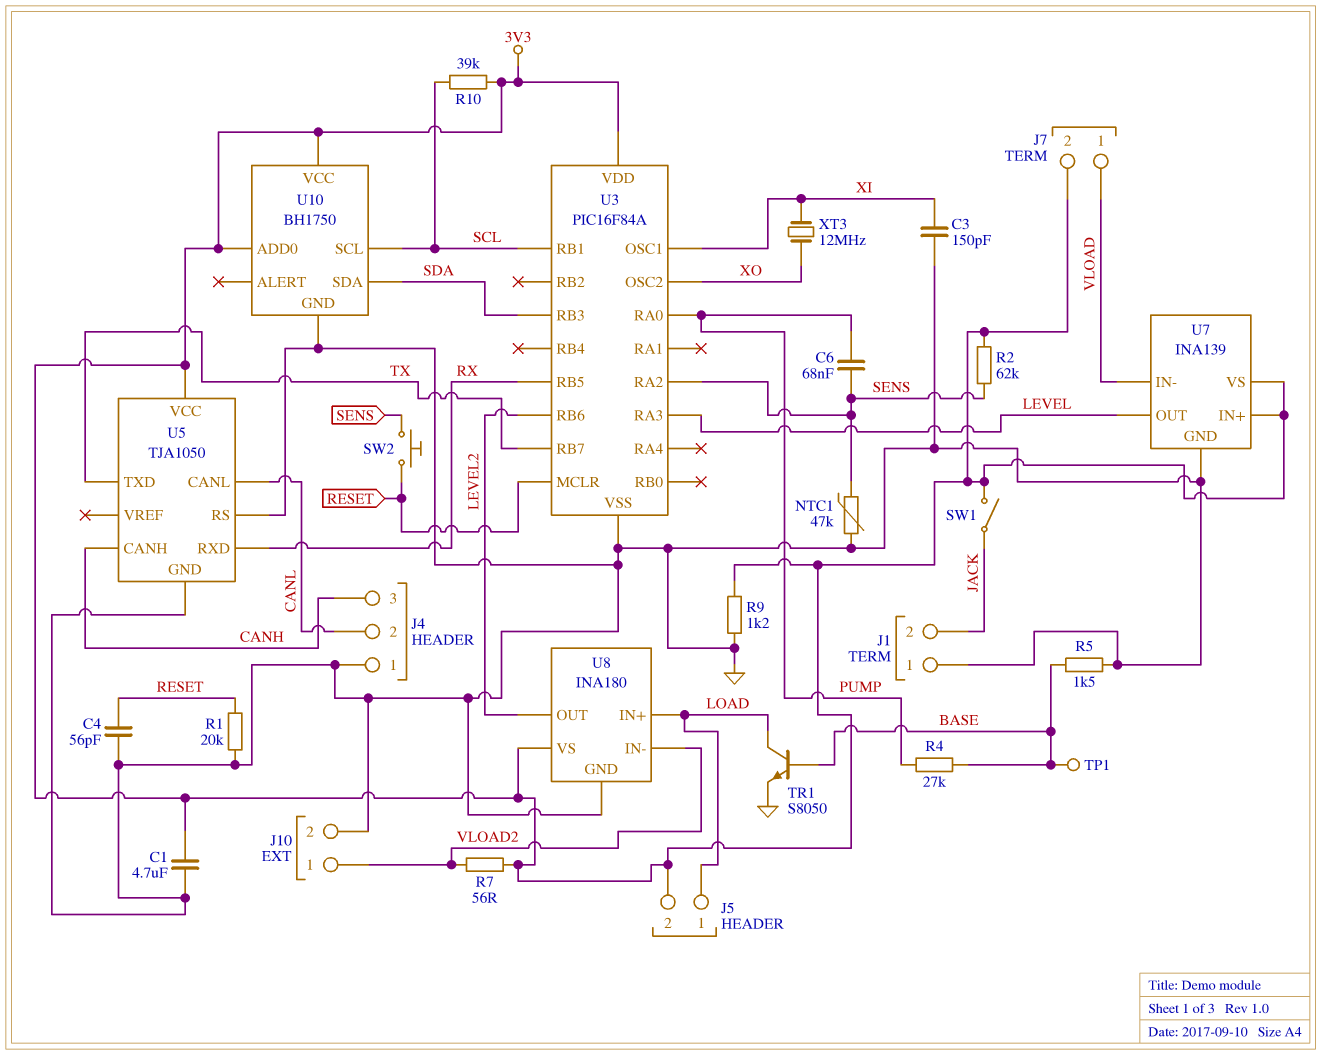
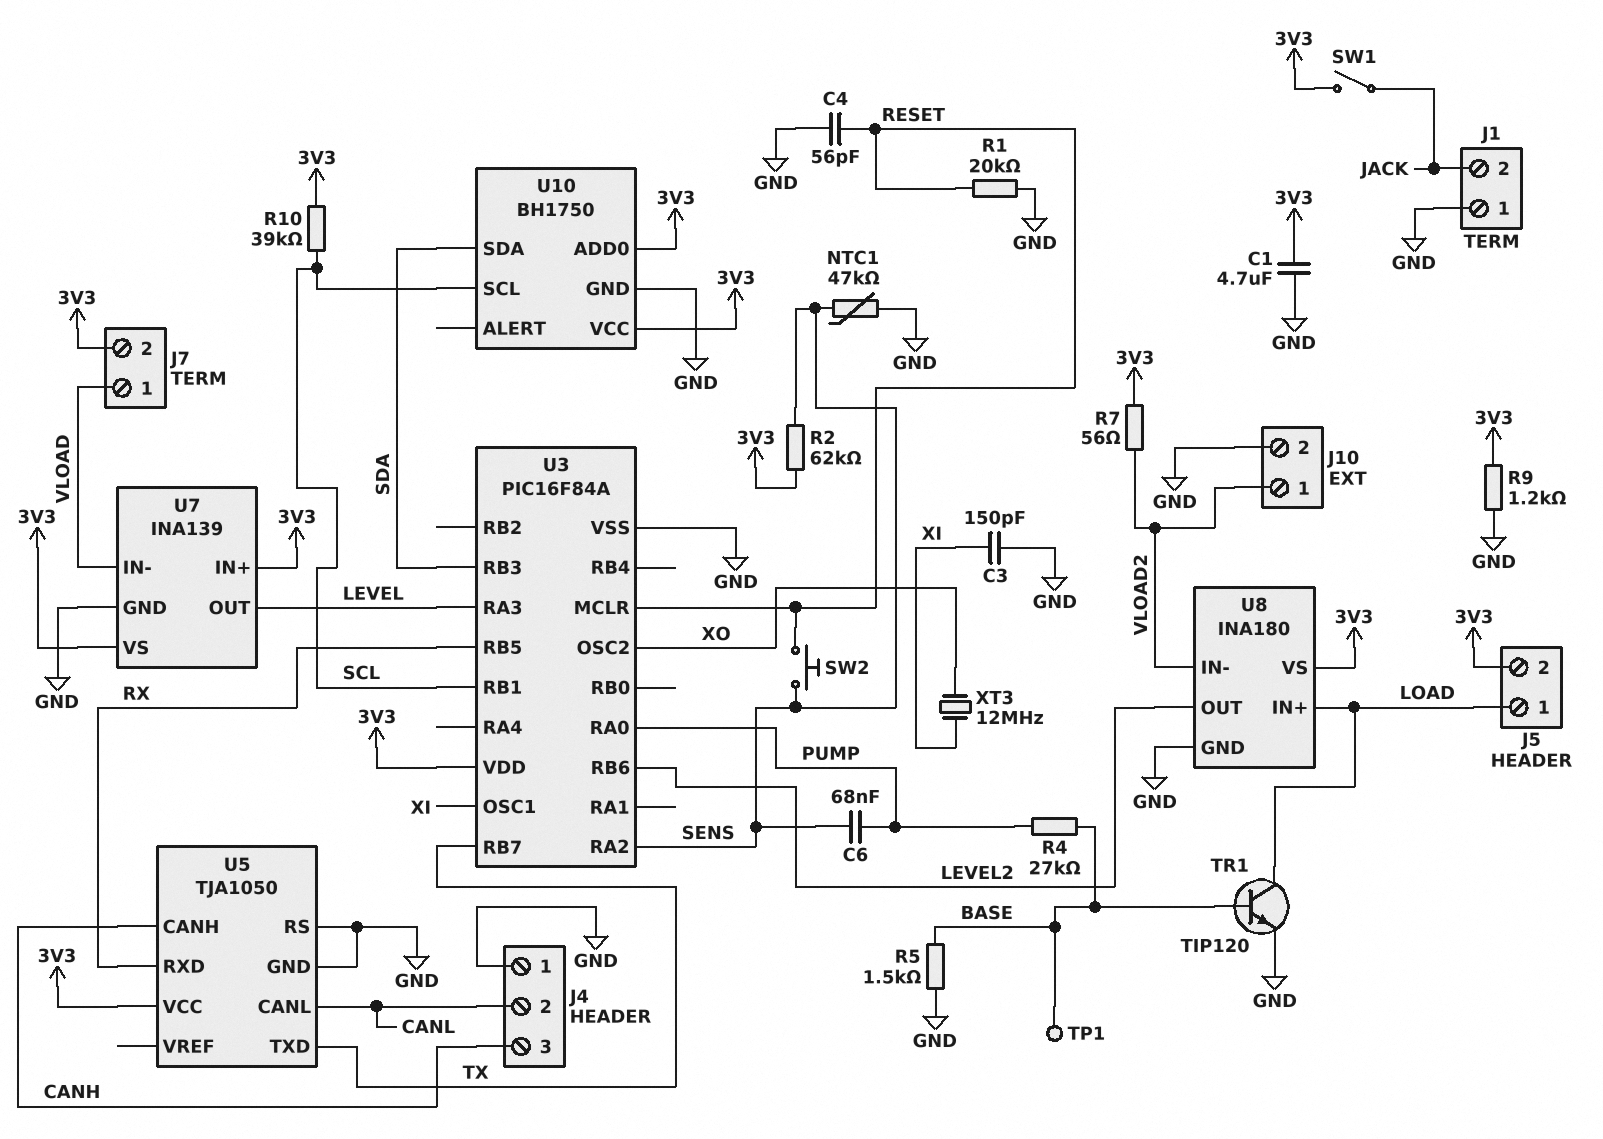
TR1: NPN S8050 (B BASE, C LOAD, E GND) -> NPN TIP120 (B BASE, C LOAD, E GND)

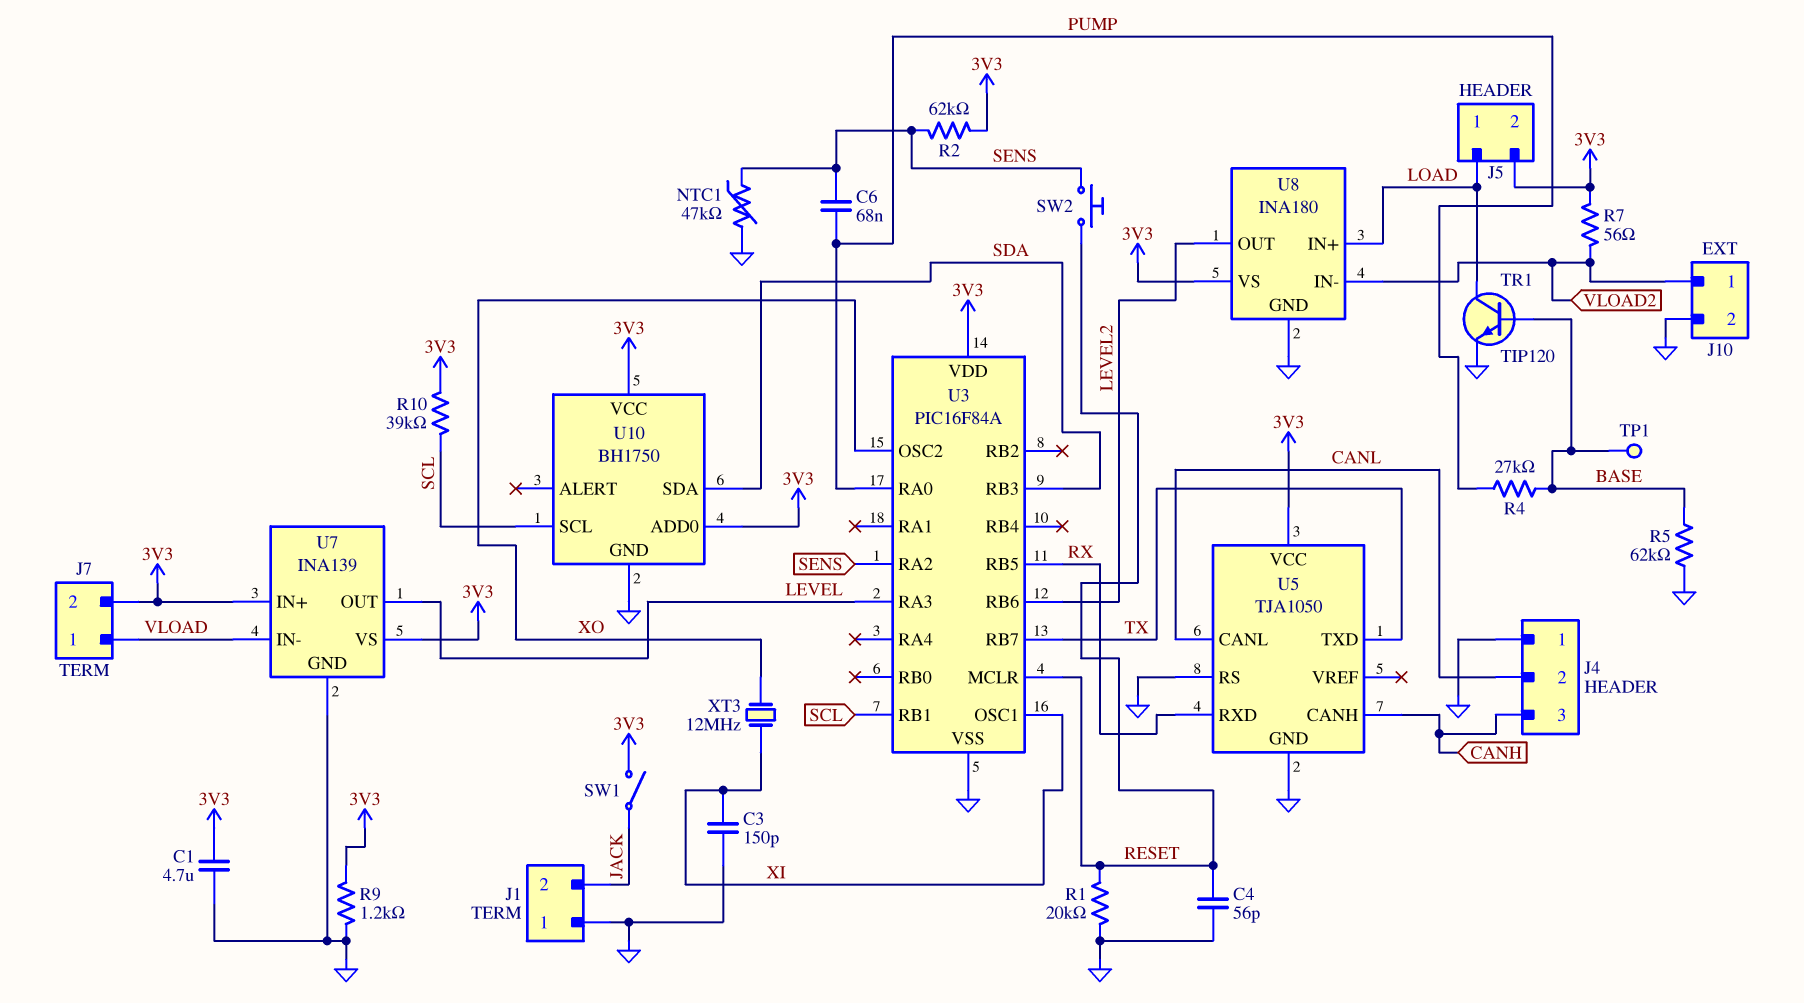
R5: 1.5k (BASE, GND) -> 62k (BASE, GND)

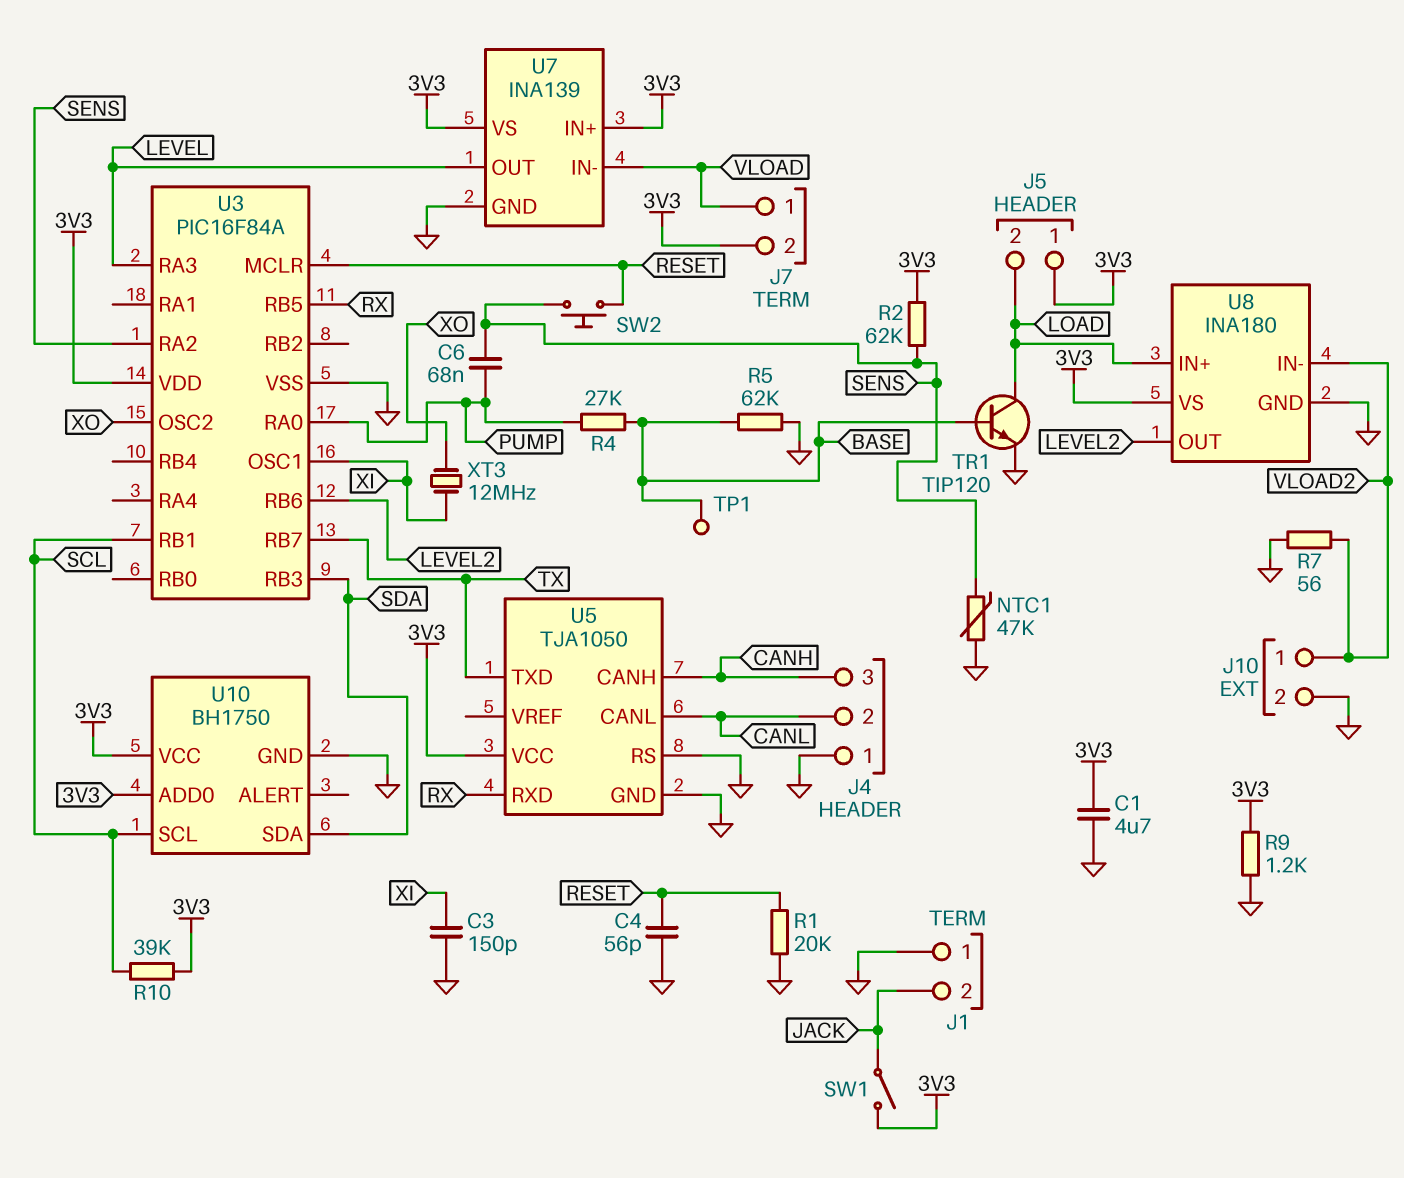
J5 pin 1: LOAD -> 3V3
J5 pin 2: 3V3 -> LOAD
R7: 56 (3V3, VLOAD2) -> 56 (GND, VLOAD2)

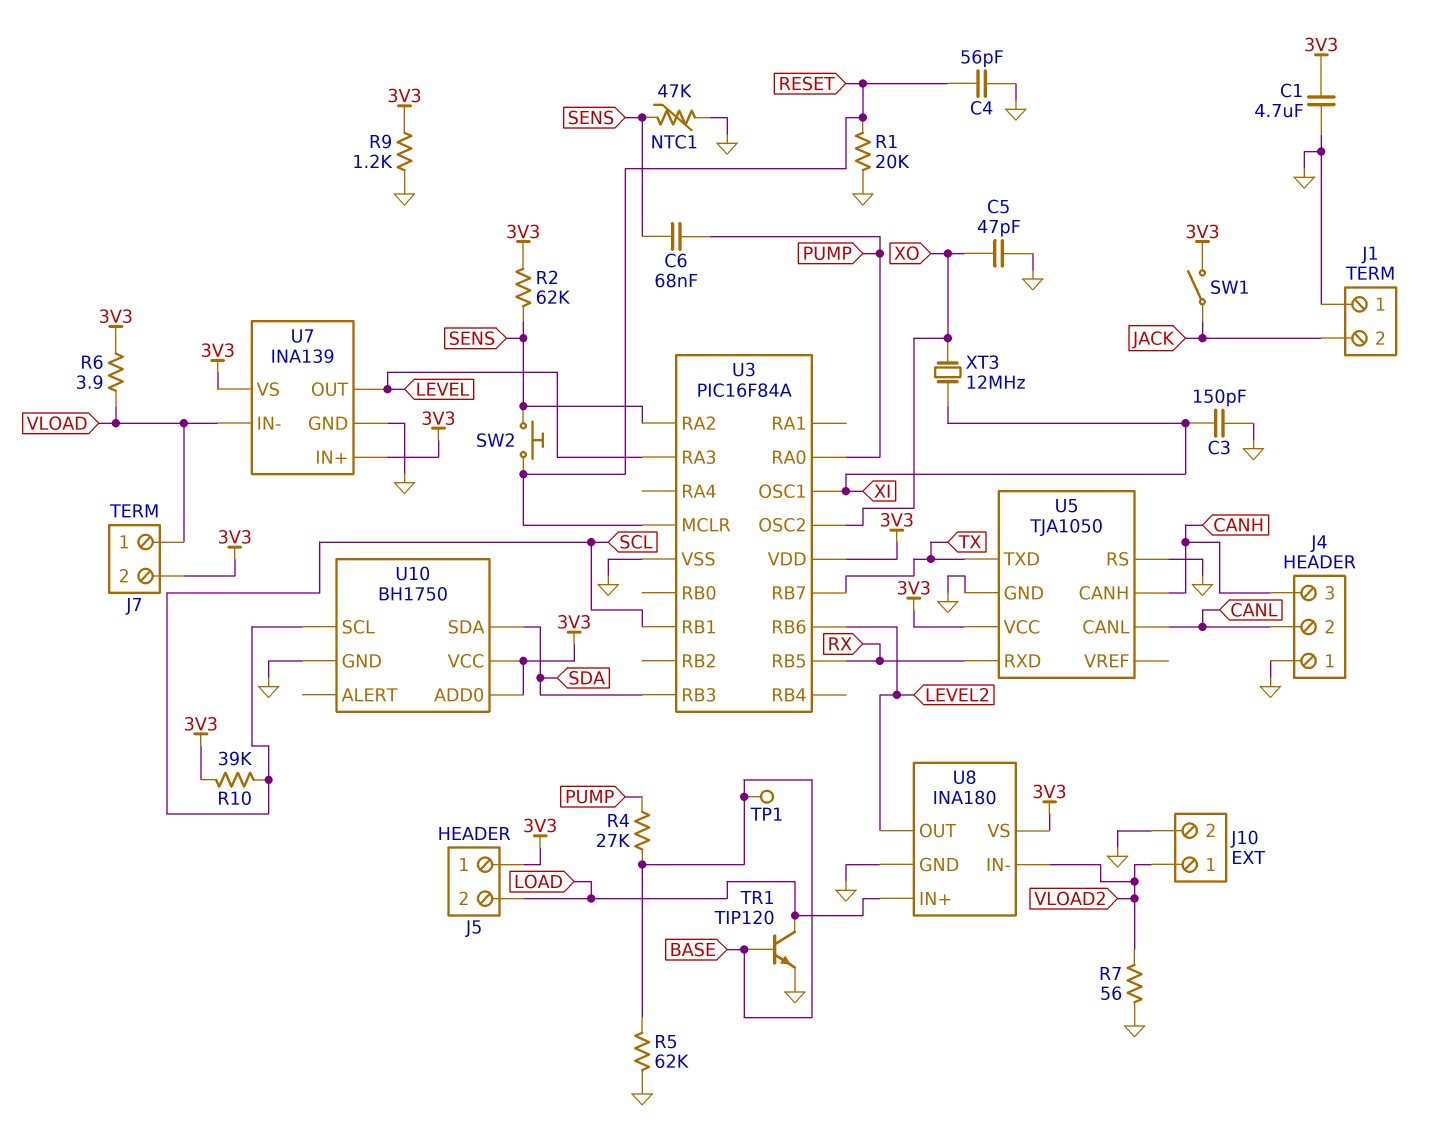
C5: none -> 47pF (GND, XO)
R6: none -> 3.9 (3V3, VLOAD)

